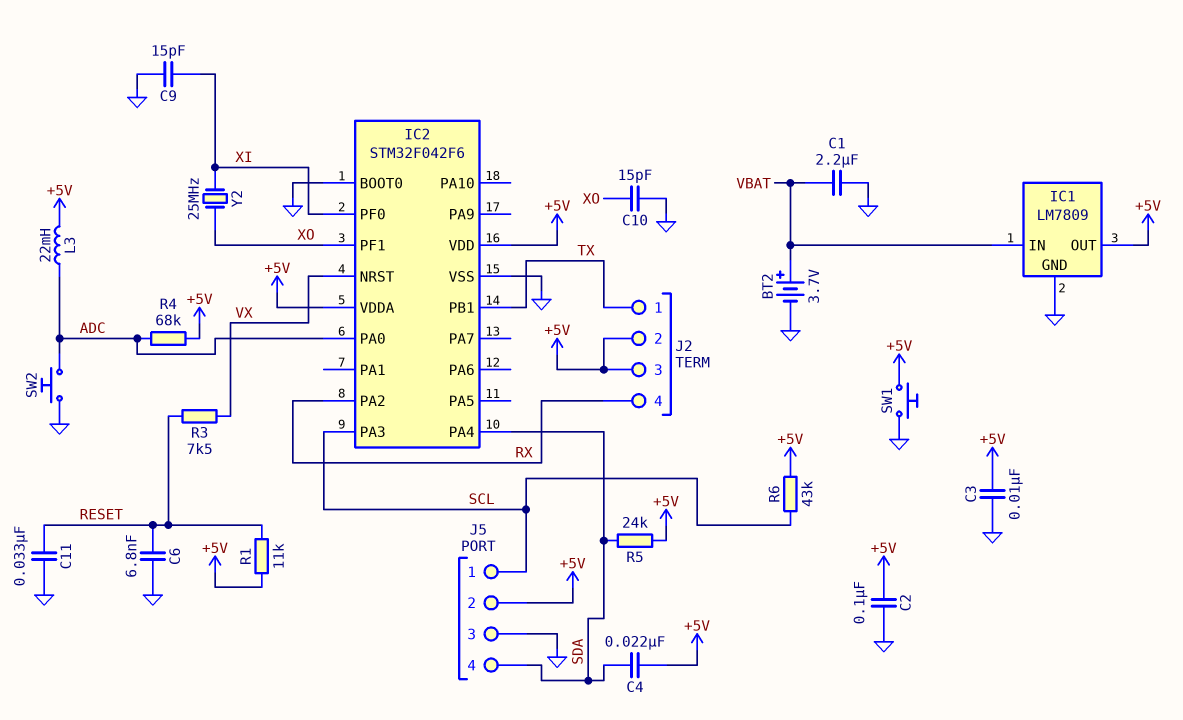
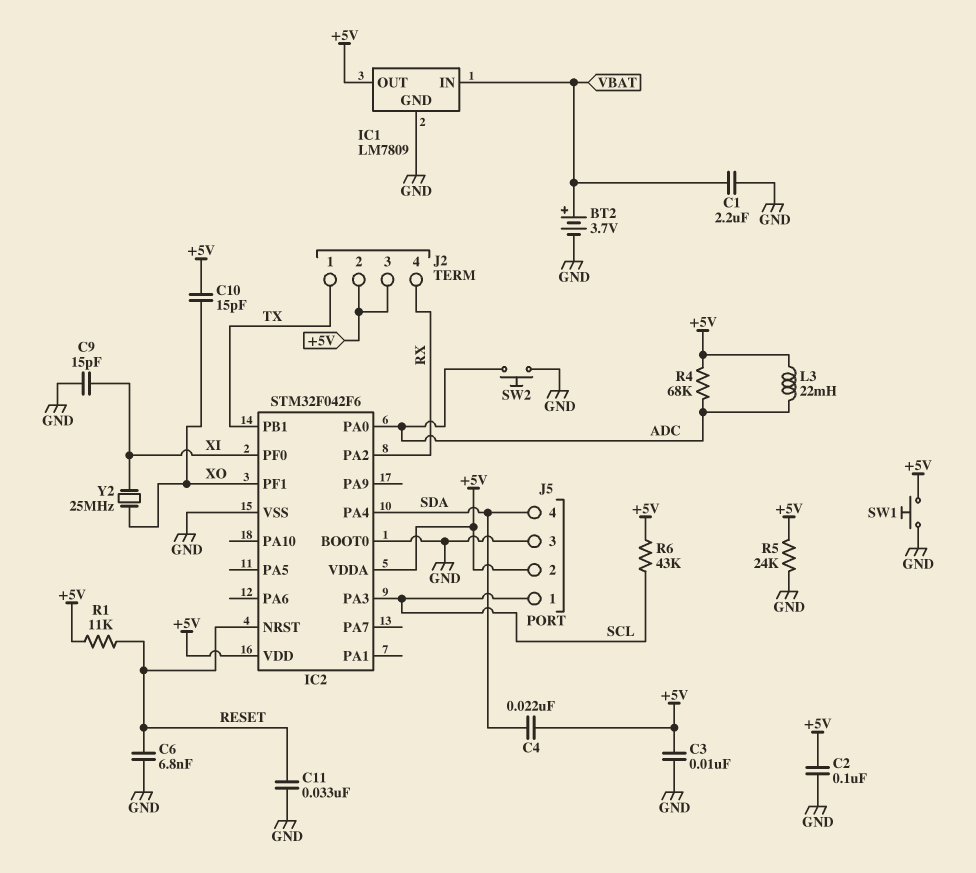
C10: 15pF (GND, XO) -> 15pF (+5V, XO)
IC2 pin NRST: VX -> RESET
R3: 7.5k (RESET, VX) -> none
R5: 24k (+5V, SDA) -> 24k (+5V, GND)

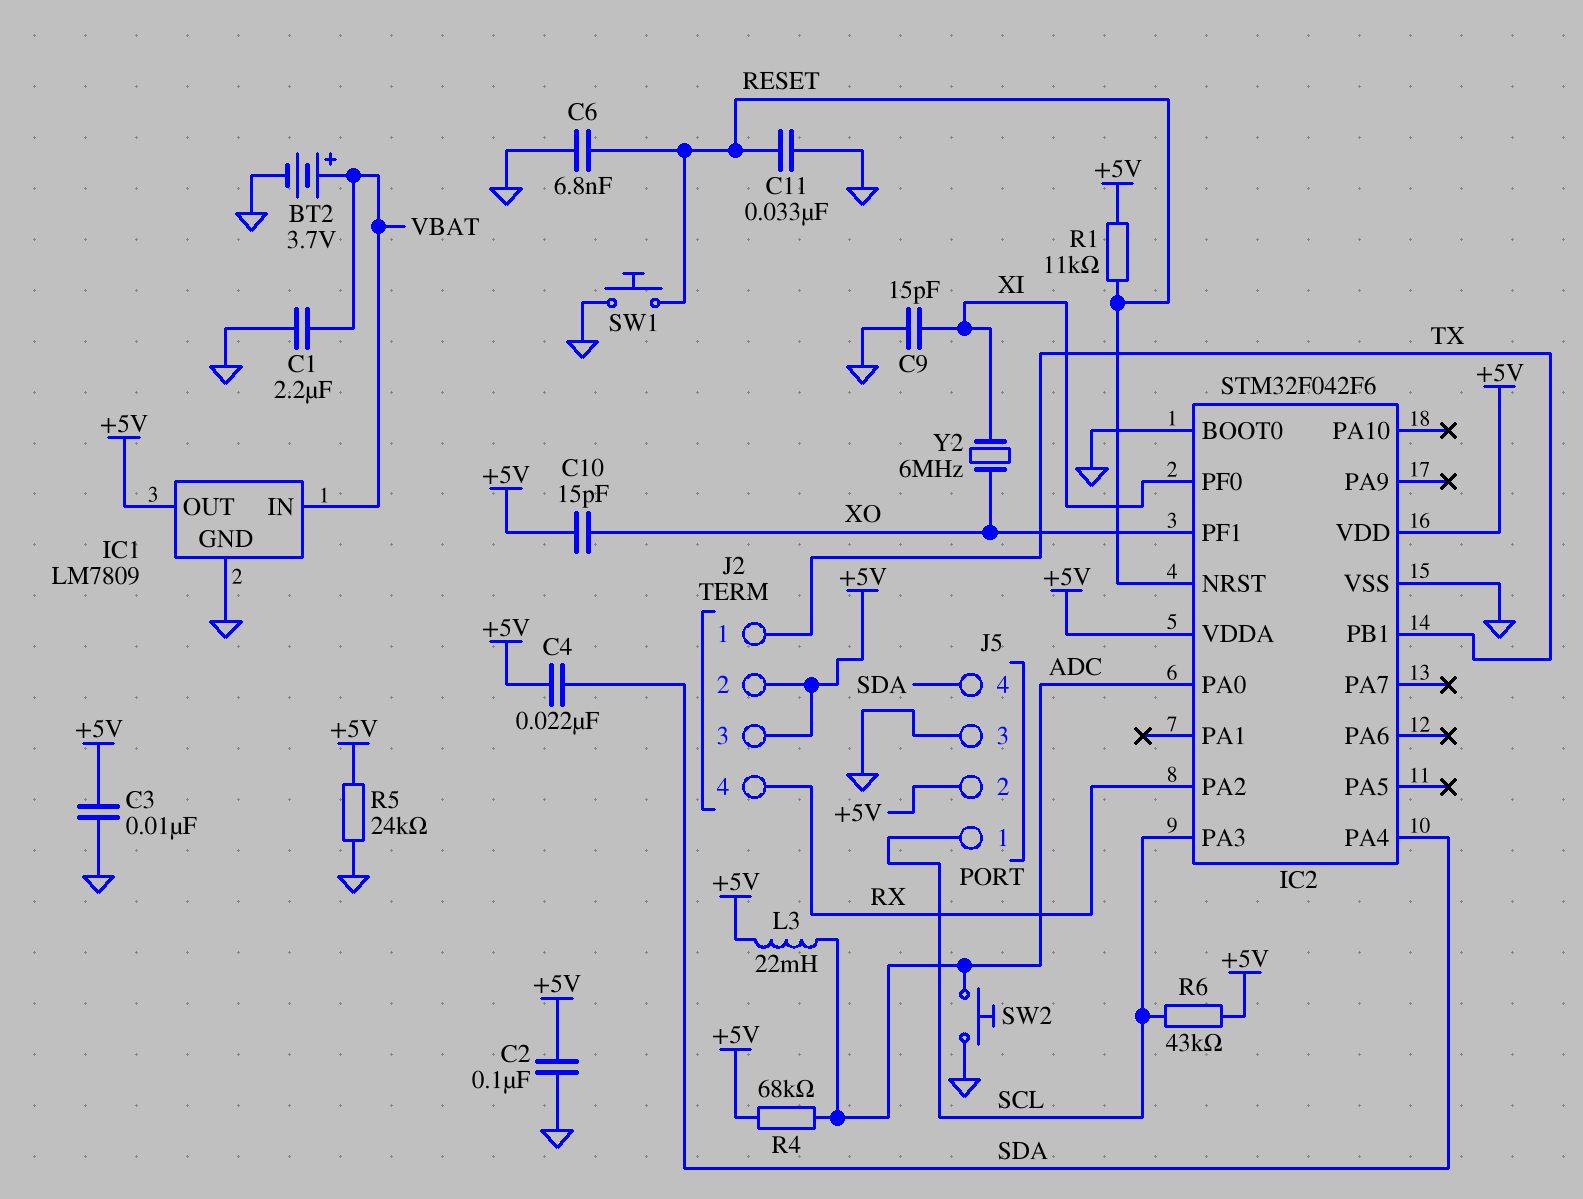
SW1: button (+5V, GND) -> button (GND, RESET)
Y2: 25MHz (XI, XO) -> 6MHz (XI, XO)

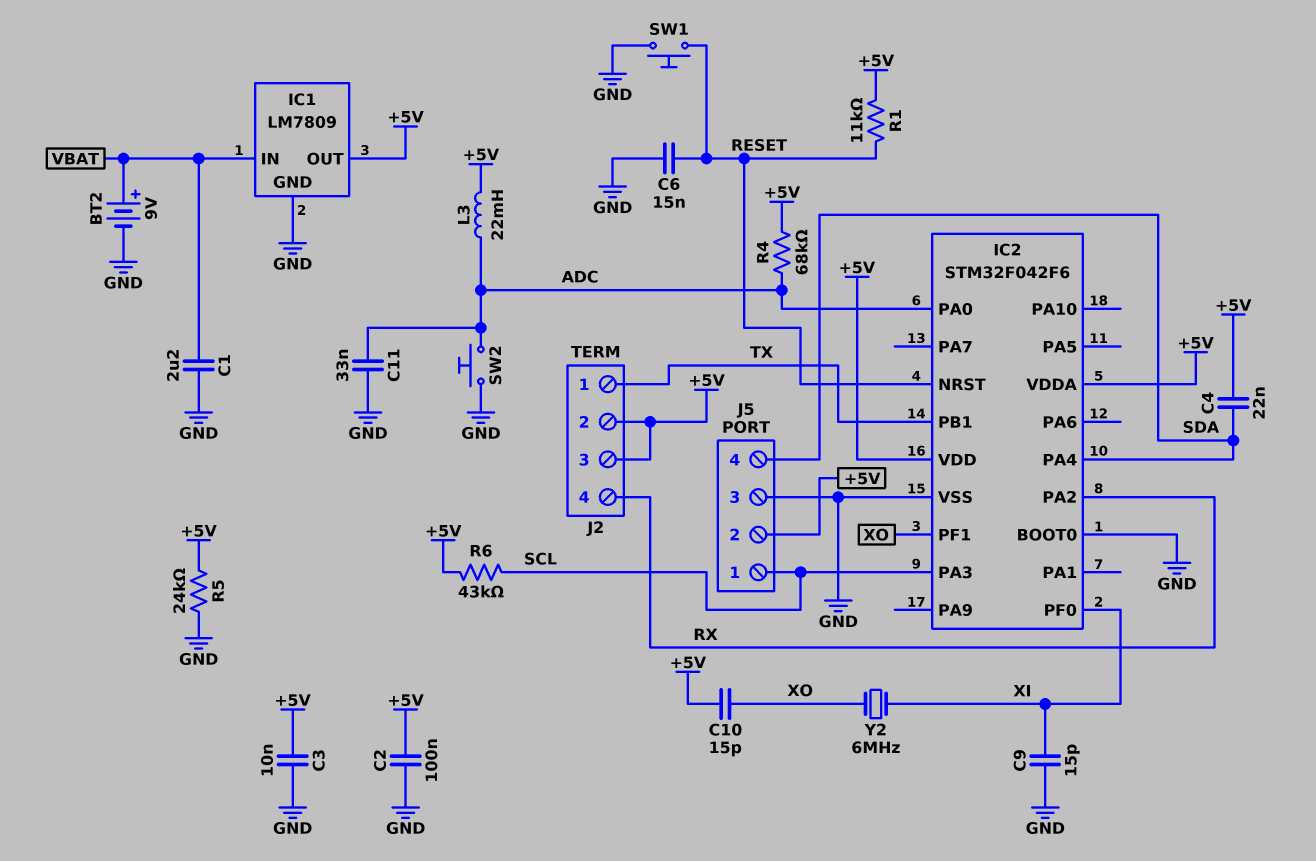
BT2: 3.7V (plus VBAT, minus GND) -> 9V (plus VBAT, minus GND)
C6: 6.8nF (GND, RESET) -> 15nF (GND, RESET)
C11: 33nF (GND, RESET) -> 33nF (ADC, GND)

